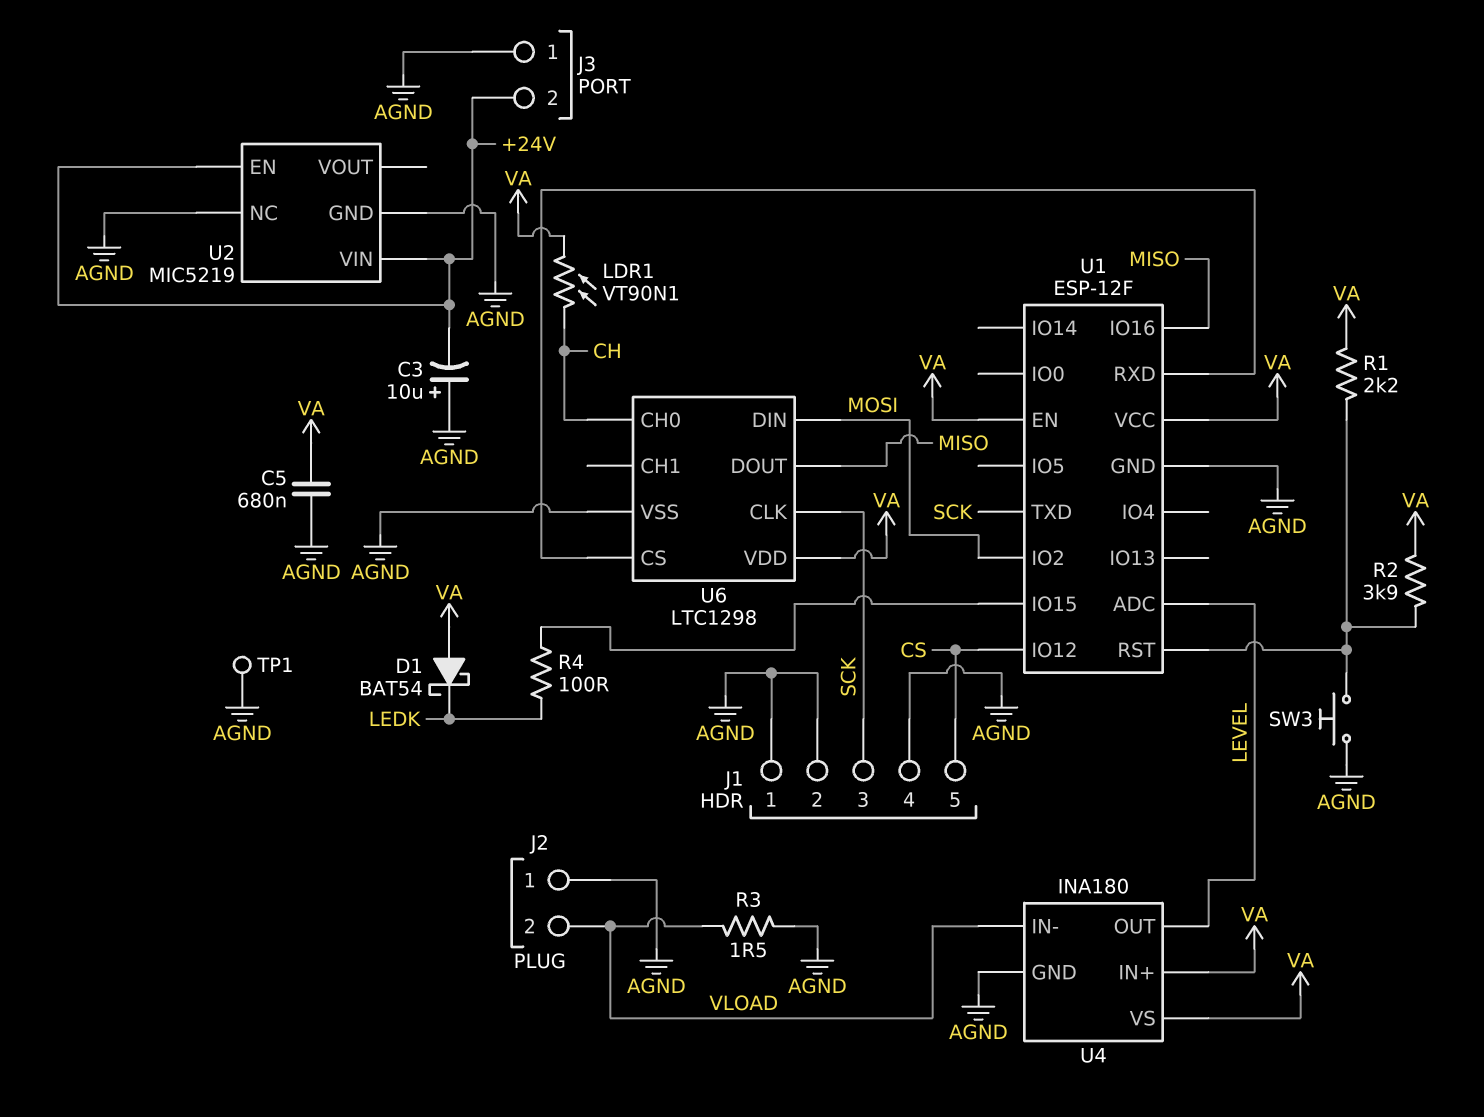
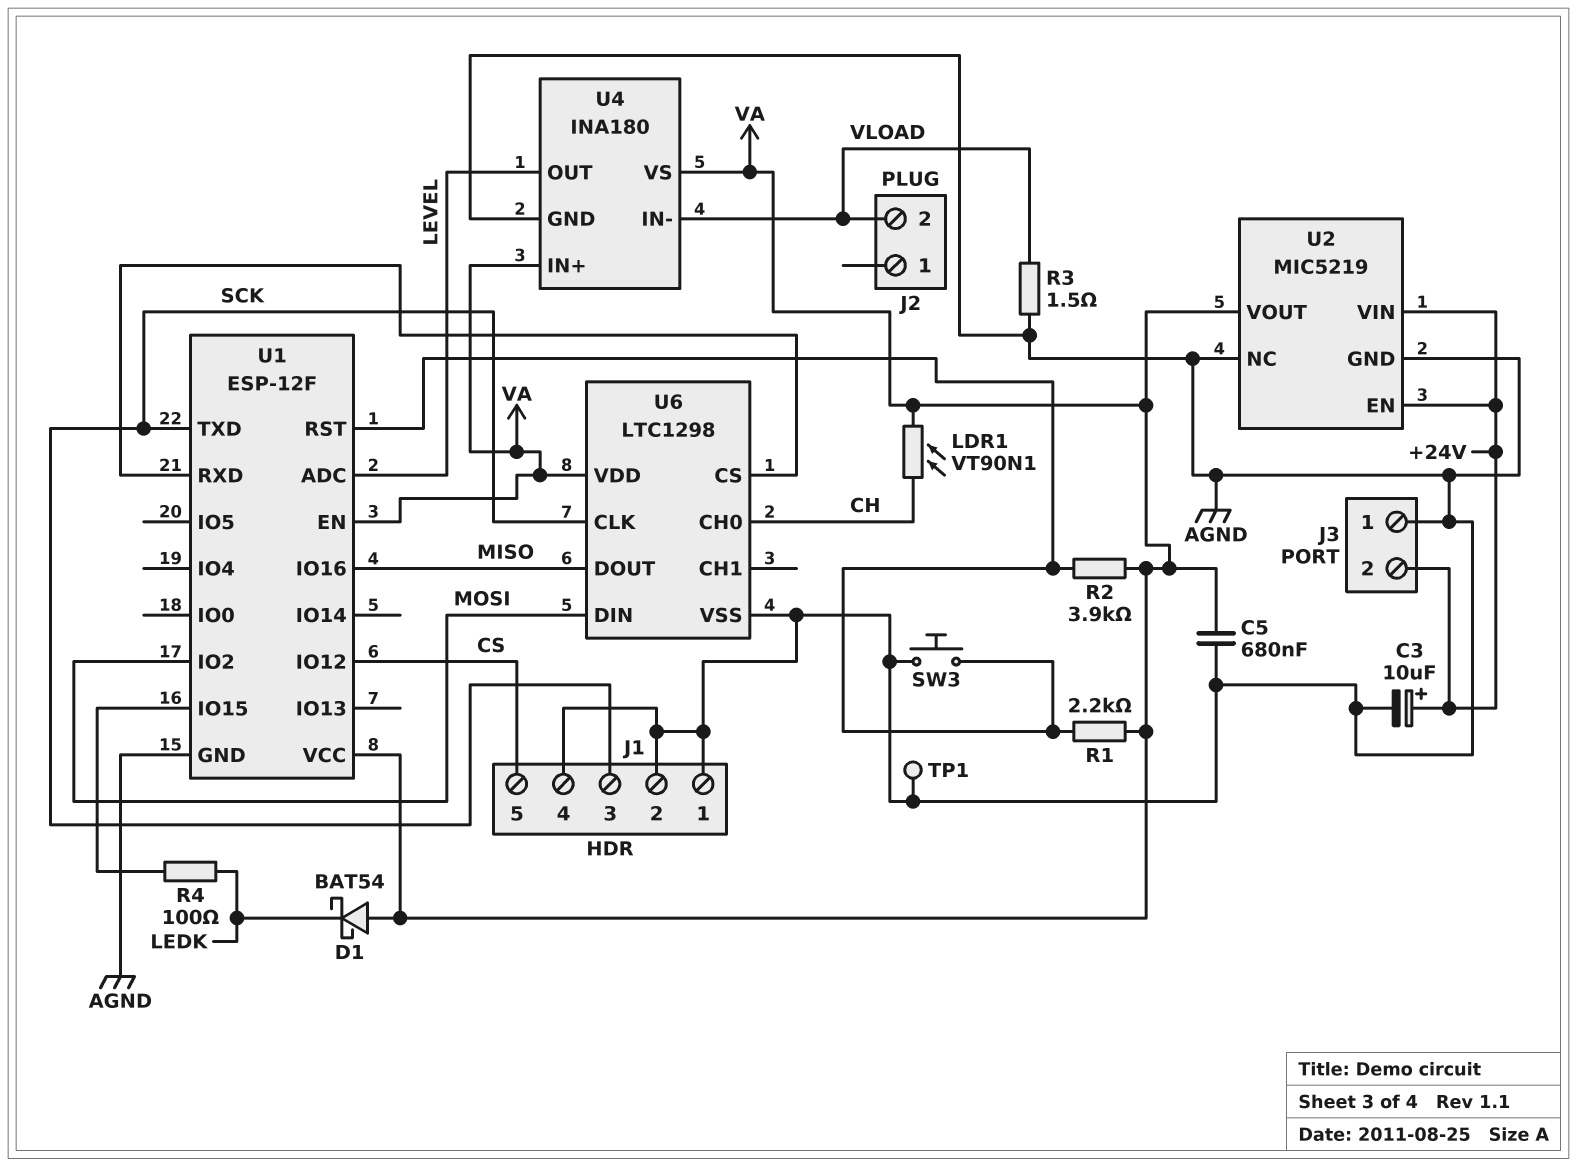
C3: 10uF (plus AGND, minus +24V) -> 10uF (plus +24V, minus AGND)
J2 pin 1: AGND -> none
U2 pin VOUT: none -> VA

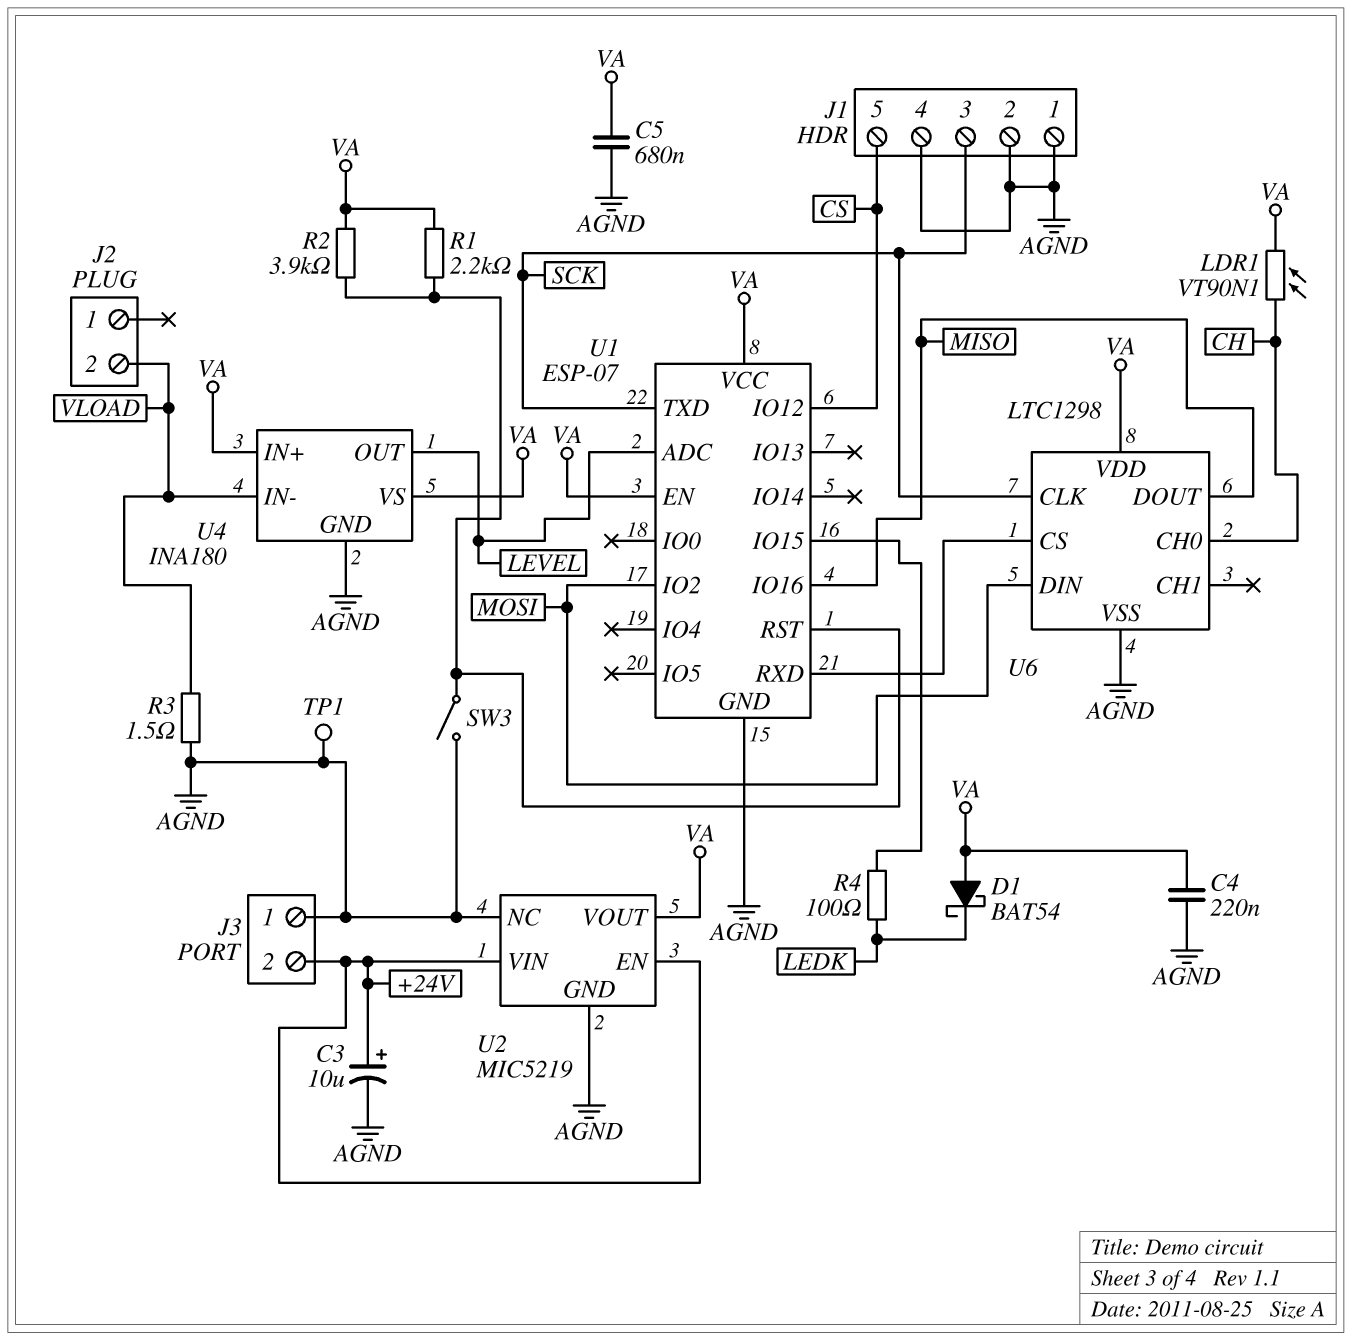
C4: none -> 220nF (AGND, VA)
SW3: button (AGND, U1/RST) -> switch (AGND, U1/RST)
U1: ESP-12F -> ESP-07

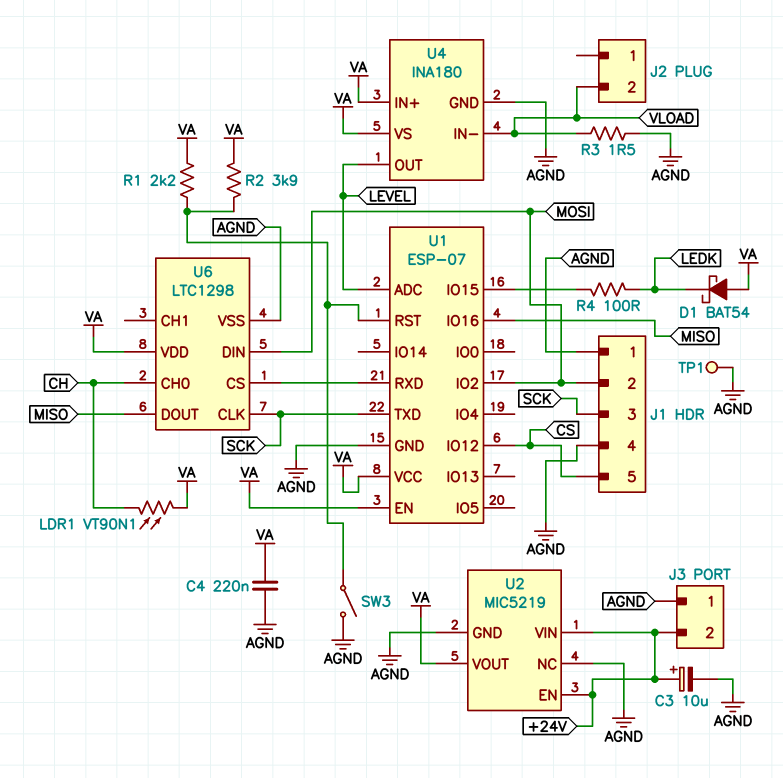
C5: 680nF (AGND, VA) -> none
J1 pin 2: AGND -> MOSI

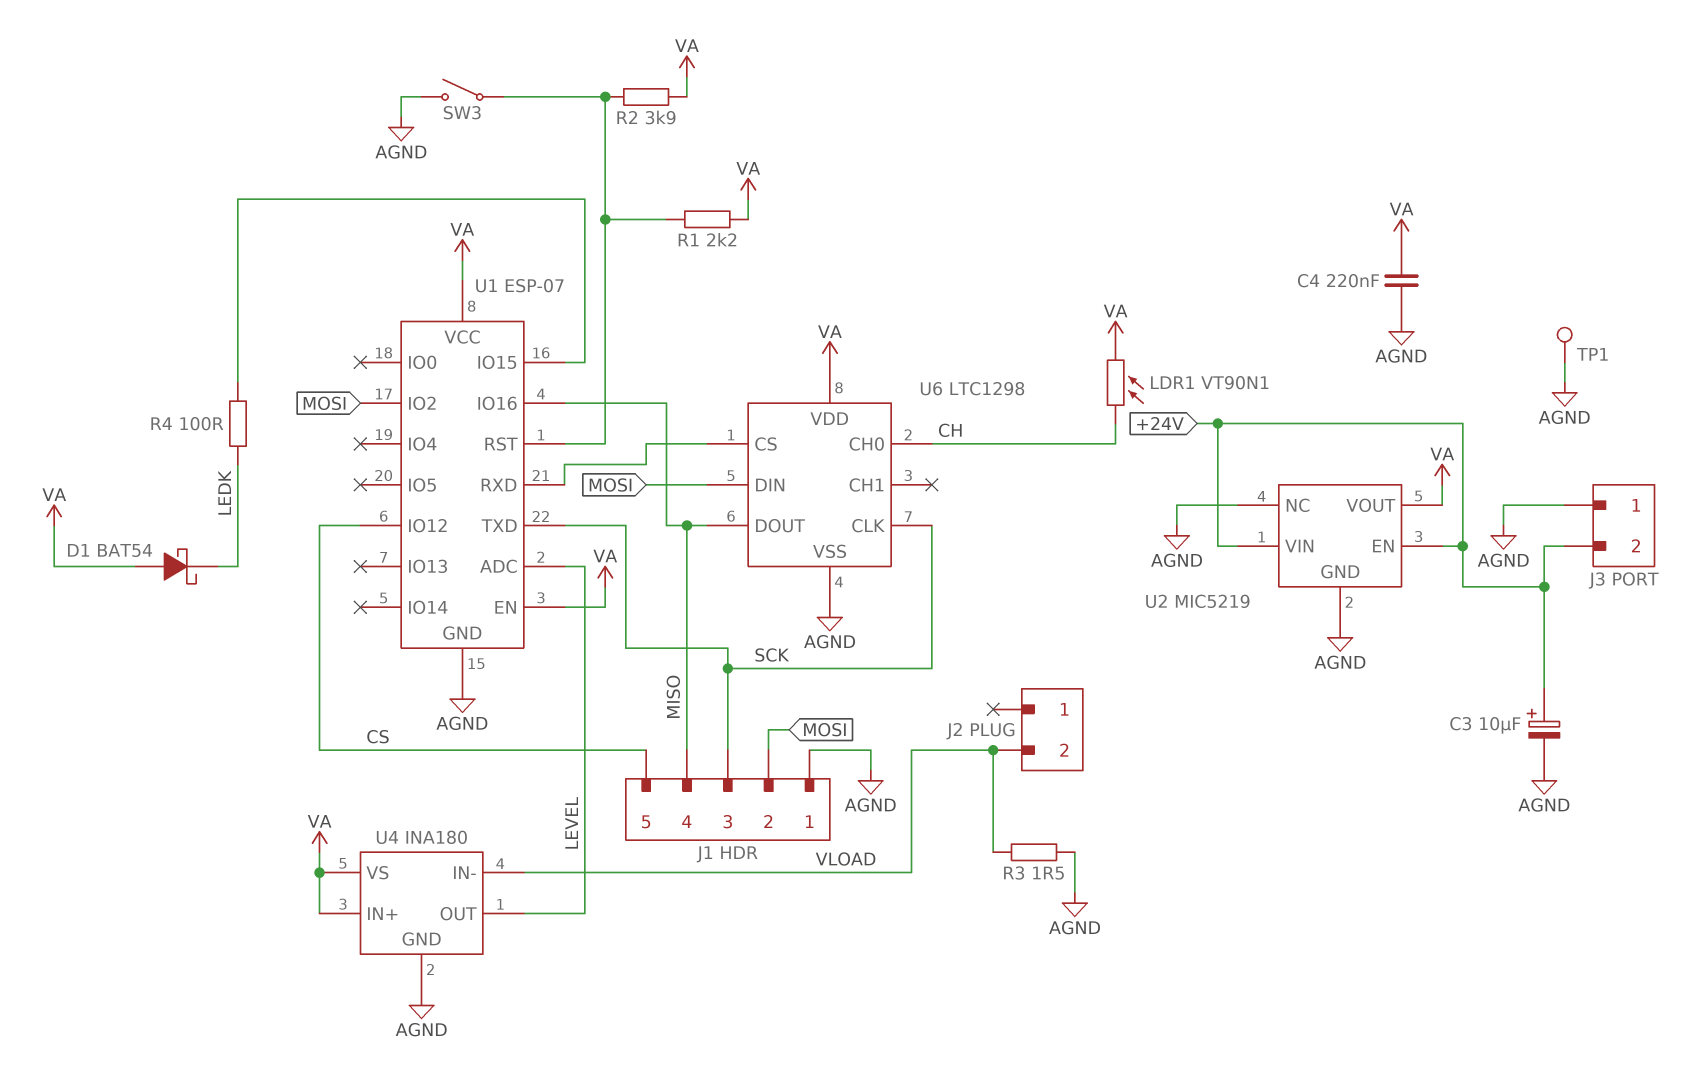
J1 pin 4: AGND -> MISO

